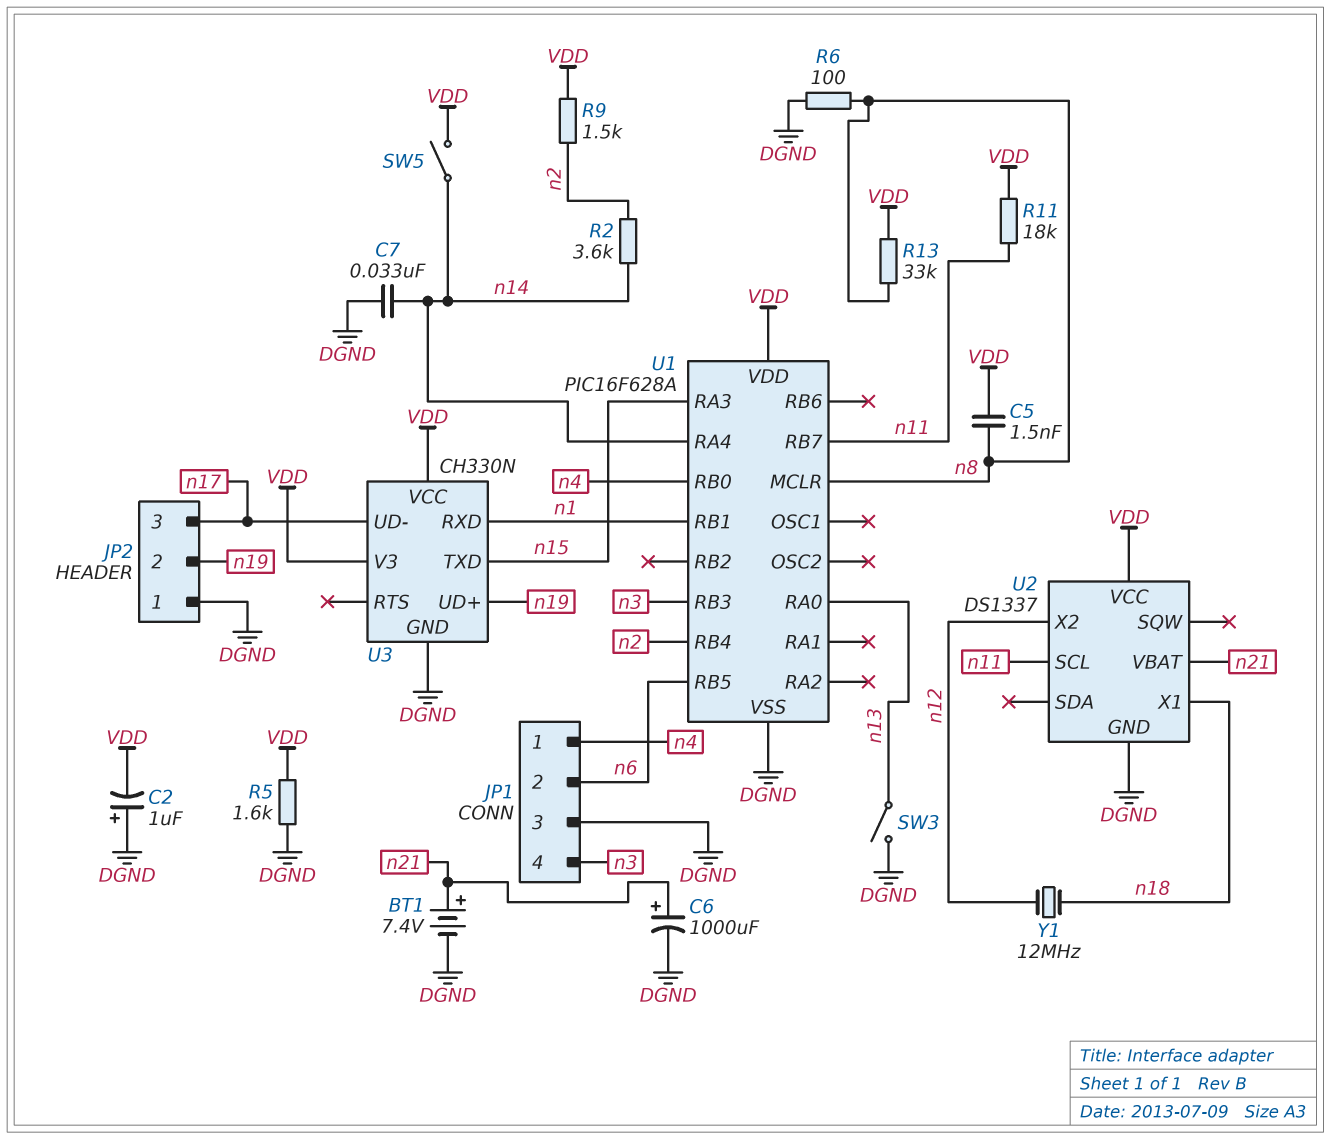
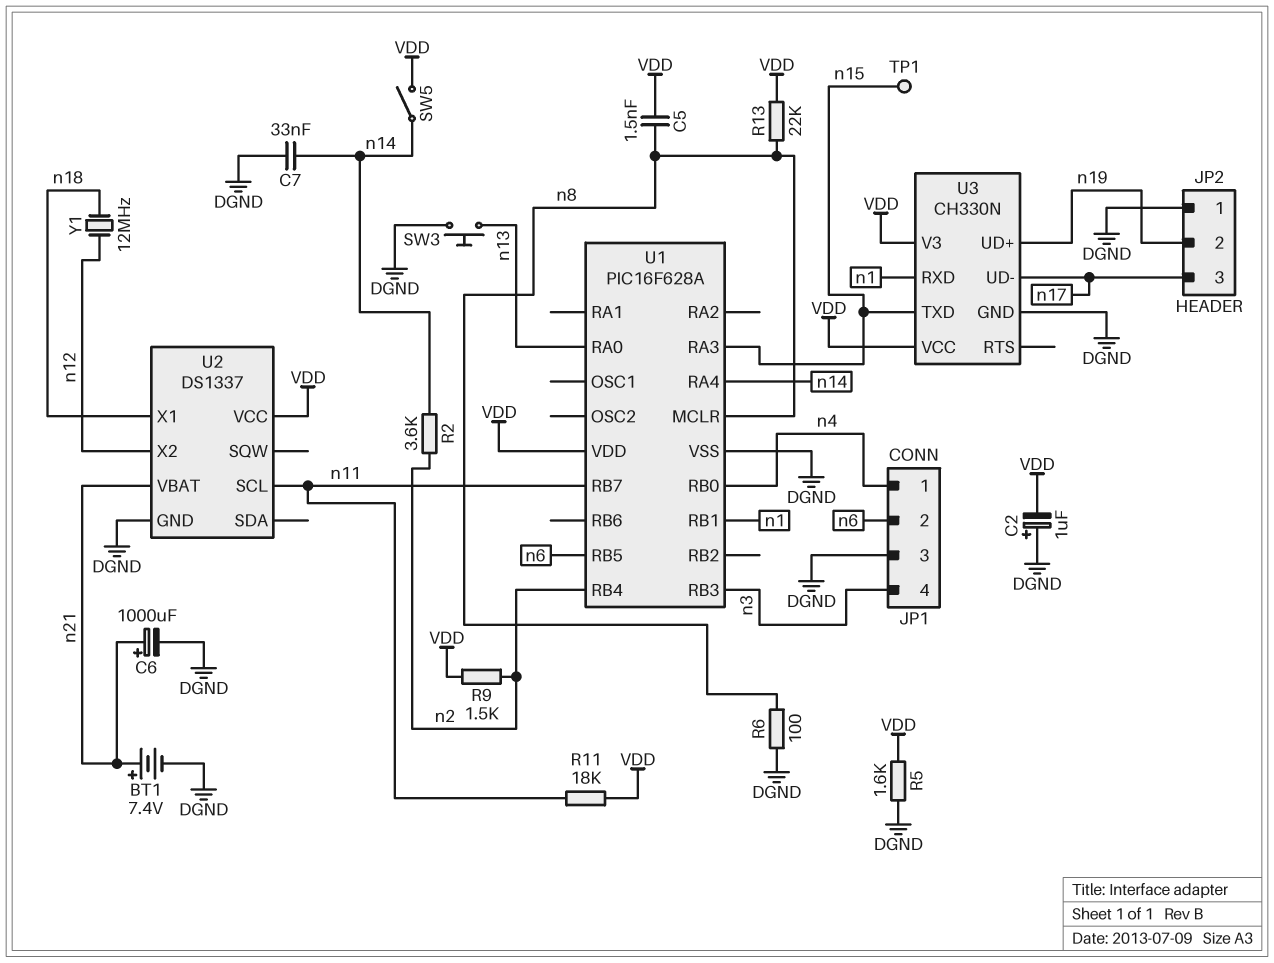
R13: 33k (VDD, n8) -> 22k (VDD, n8)
SW3: switch (DGND, n13) -> button (DGND, n13)
TP1: none -> test point (n15)

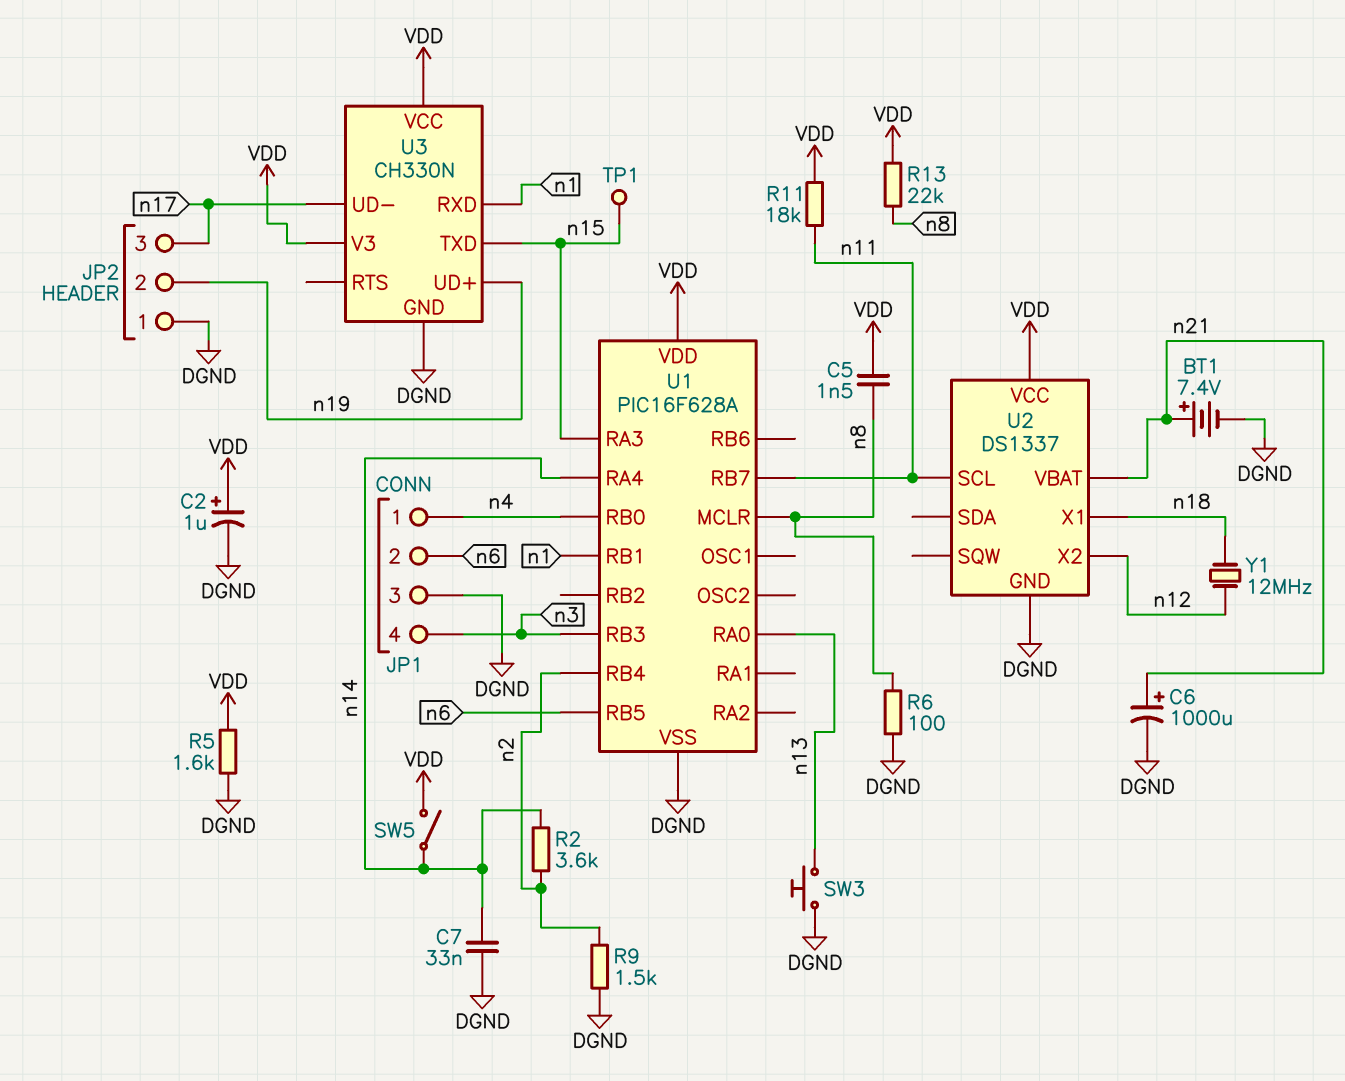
C2: 1uF (plus DGND, minus VDD) -> 1uF (plus VDD, minus DGND)
R9: 1.5k (VDD, n2) -> 1.5k (DGND, n2)

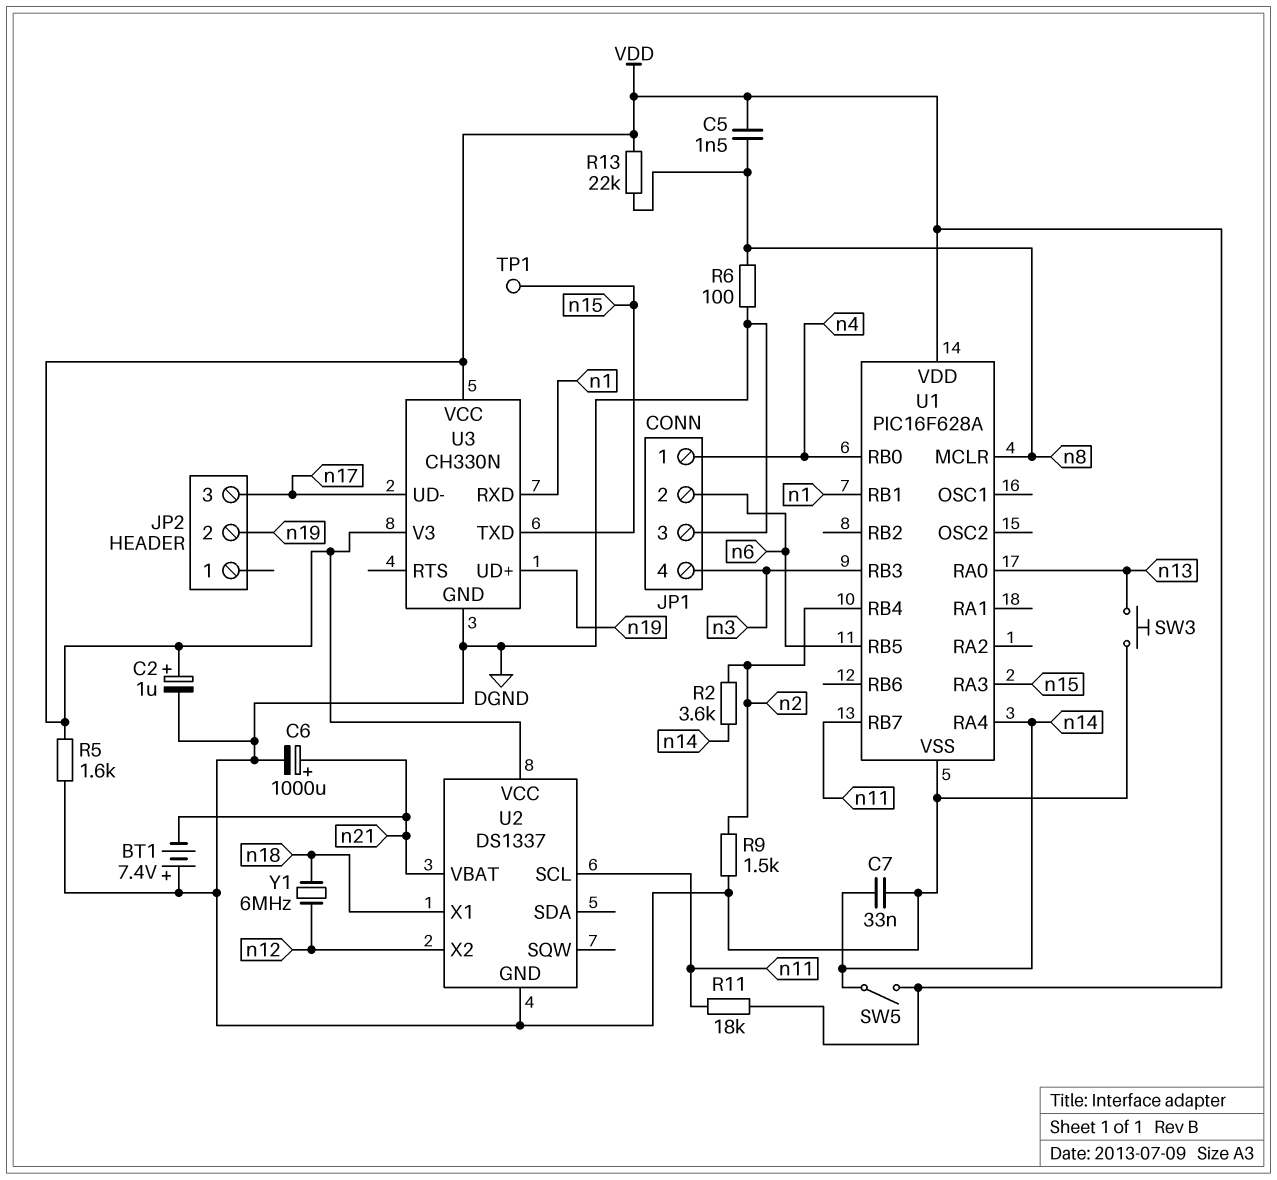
BT1: 7.4V (plus n21, minus DGND) -> 7.4V (plus DGND, minus n21)
JP2 pin 1: DGND -> none
Y1: 12MHz (n12, n18) -> 6MHz (n12, n18)

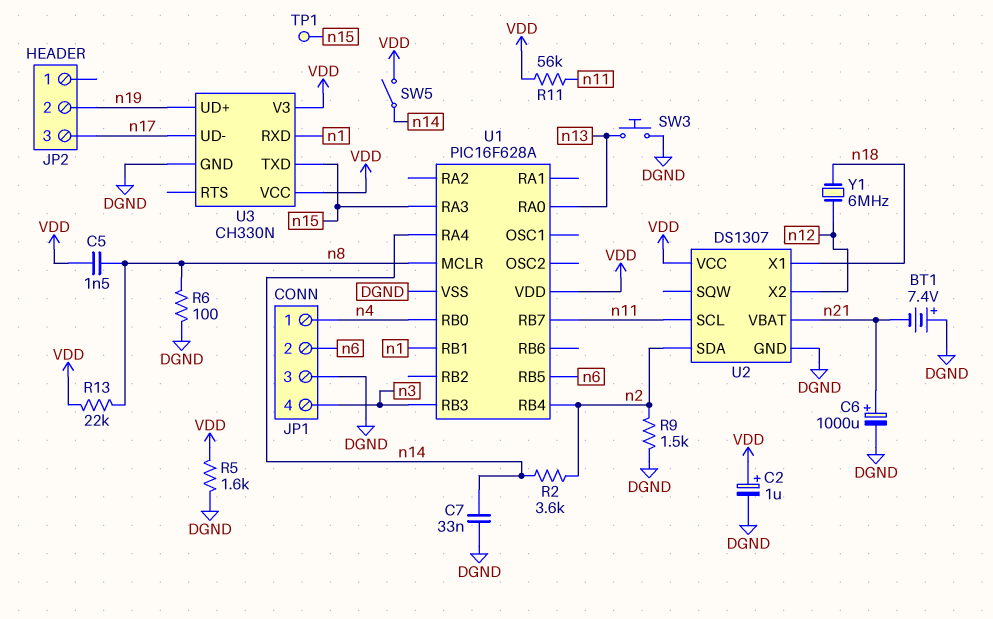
R11: 18k (VDD, n11) -> 56k (VDD, n11)
U2: DS1337 -> DS1307
U2 pin SDA: none -> n2

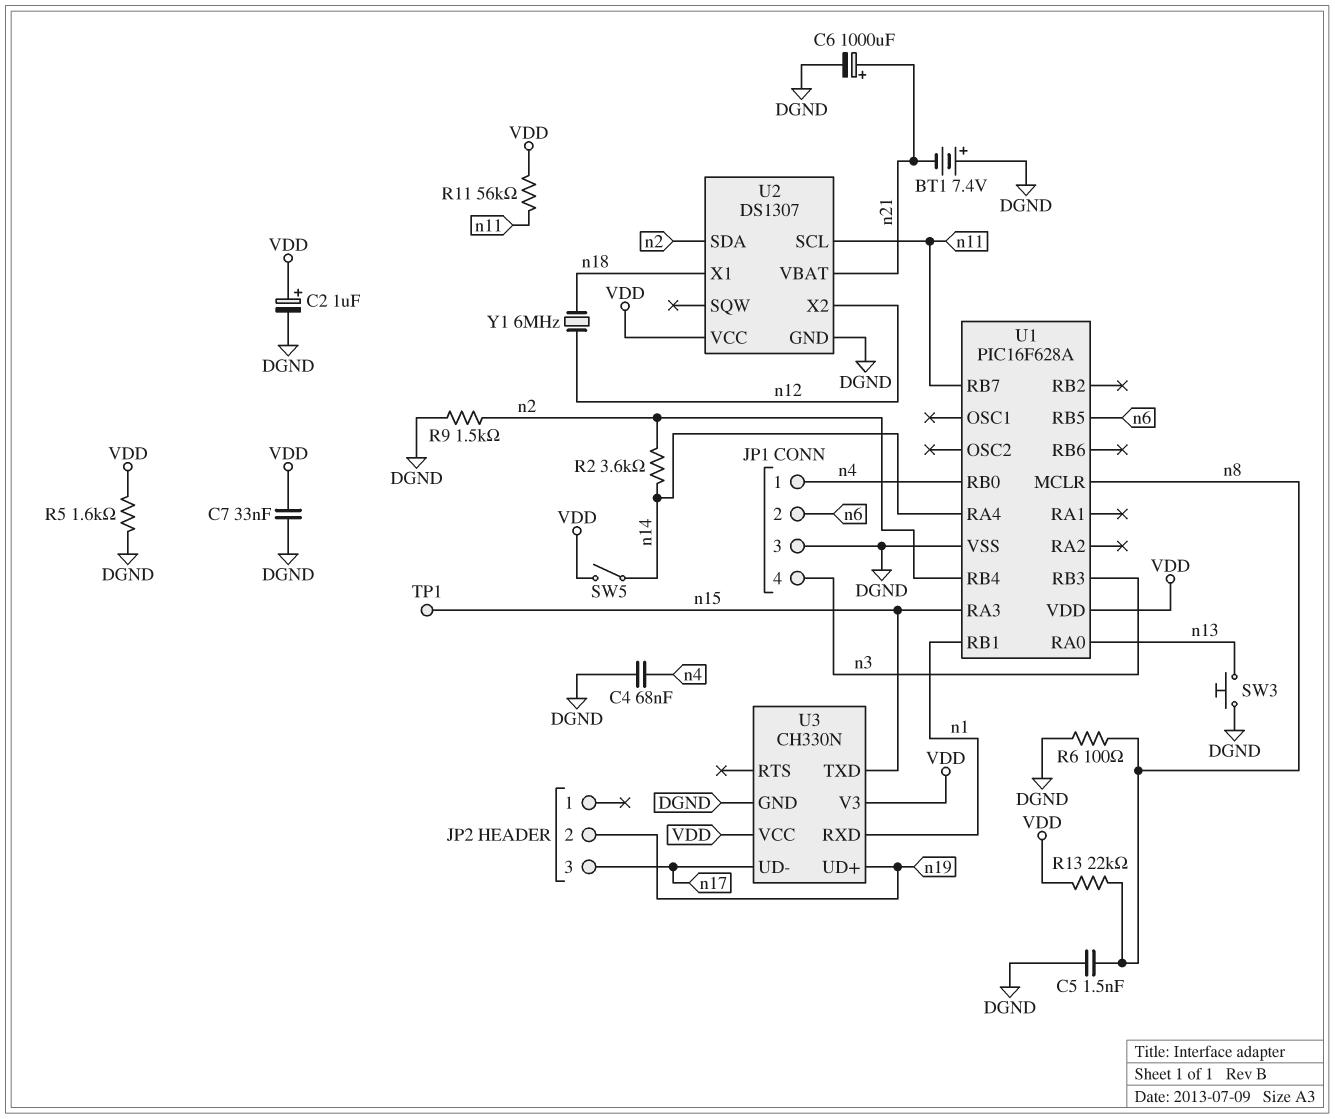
C4: none -> 68nF (DGND, n4)
C5: 1.5nF (VDD, n8) -> 1.5nF (DGND, n8)
C7: 33nF (DGND, n14) -> 33nF (DGND, VDD)

